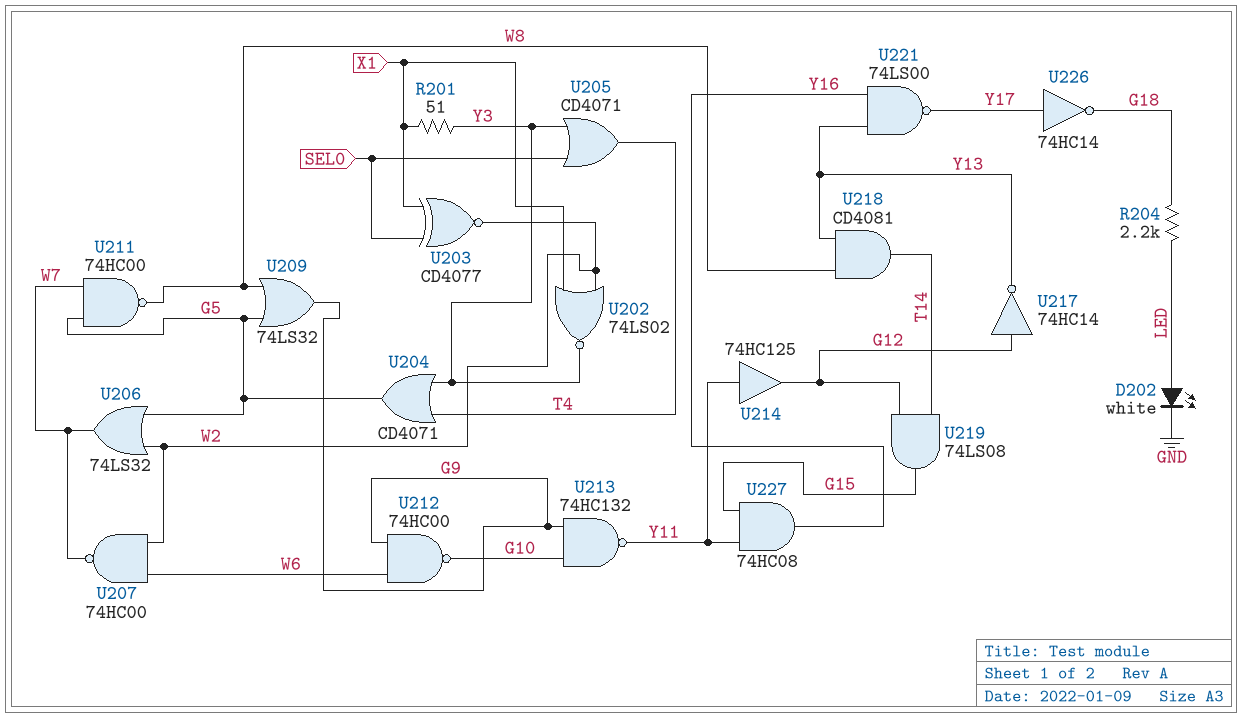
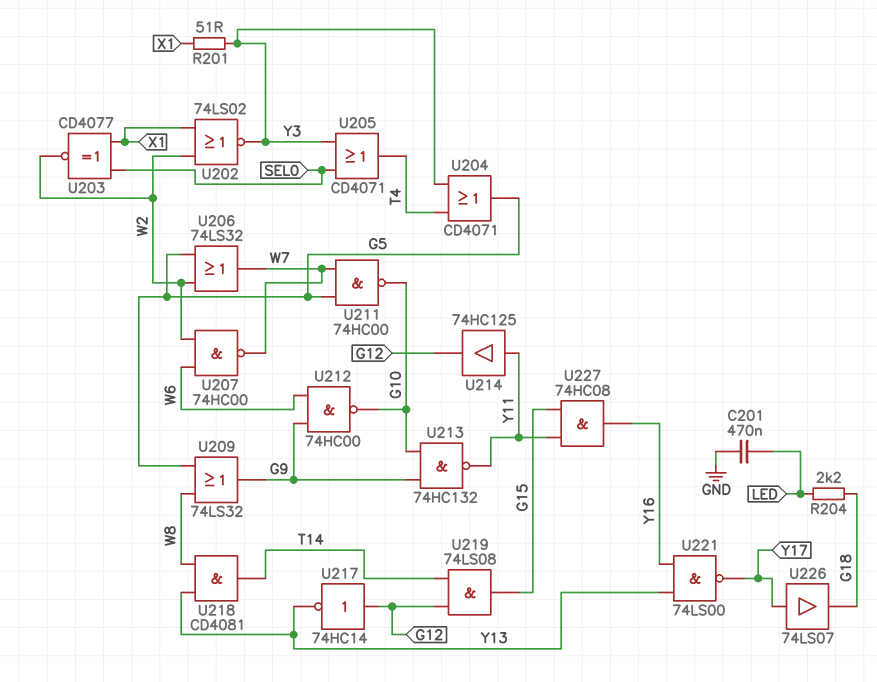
C201: none -> 470nF (GND, LED)
D202: LED white (A LED, K GND) -> none
U211: NAND 74HC00 (in G5, in W7, out W8) -> NAND 74HC00 (in G5, in W7, out G10)
U226: NOT 74HC14 (in Y17, out G18) -> buffer 74LS07 (in Y17, out G18)

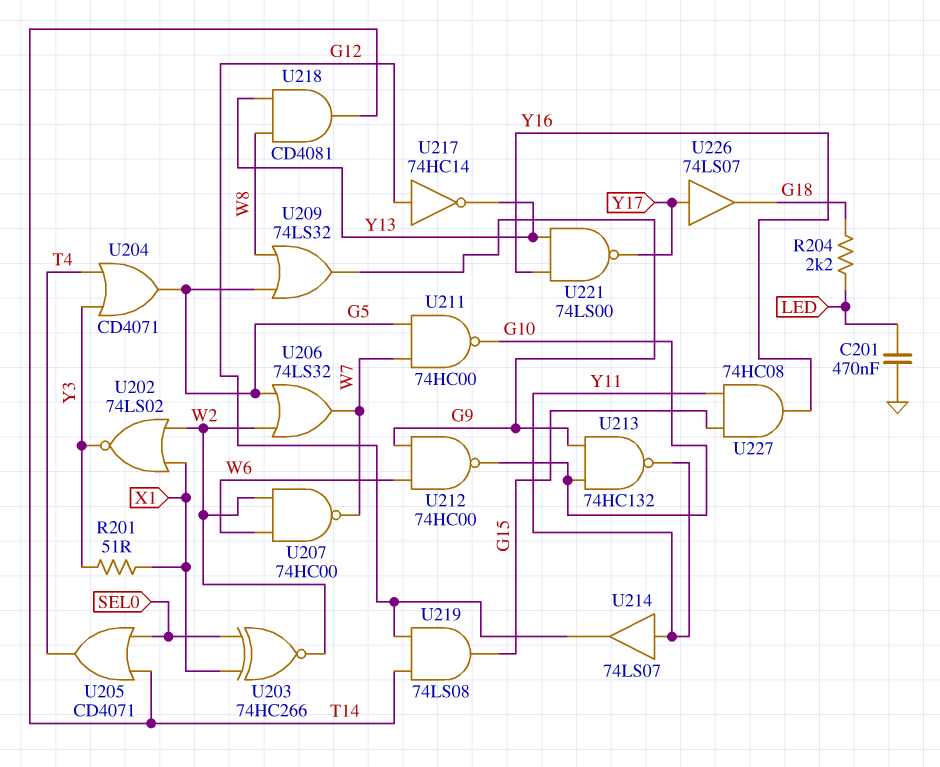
U203: XNOR CD4077 (in SEL0, in X1, out W2) -> XNOR 74HC266 (in SEL0, in X1, out W2)
U205: OR CD4071 (in SEL0, in Y3, out T4) -> OR CD4071 (in SEL0, in T14, out T4)
U214: buffer 74HC125 (in Y11, out G12) -> buffer 74LS07 (in Y11, out G12)

